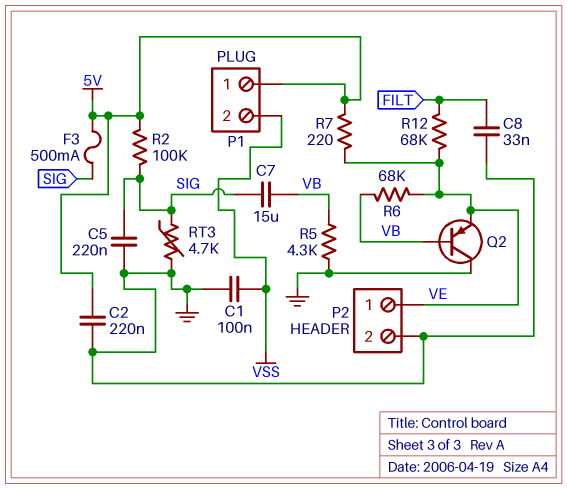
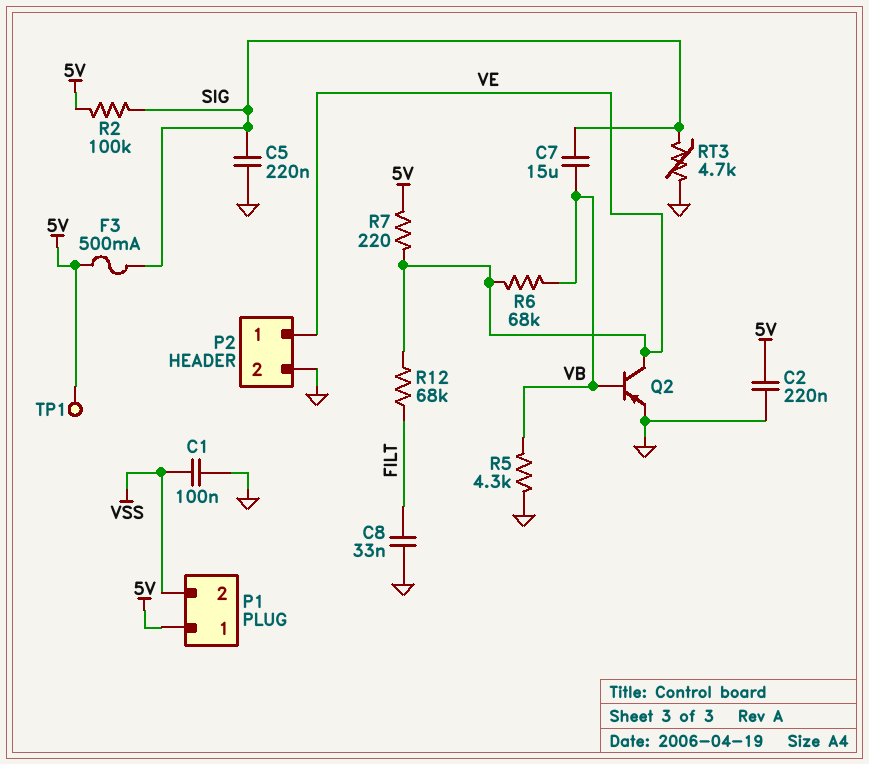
Q2: PNP (B VB, C GND, E VE) -> PNP (B VB, C VE, E GND)
TP1: none -> test point (5V)

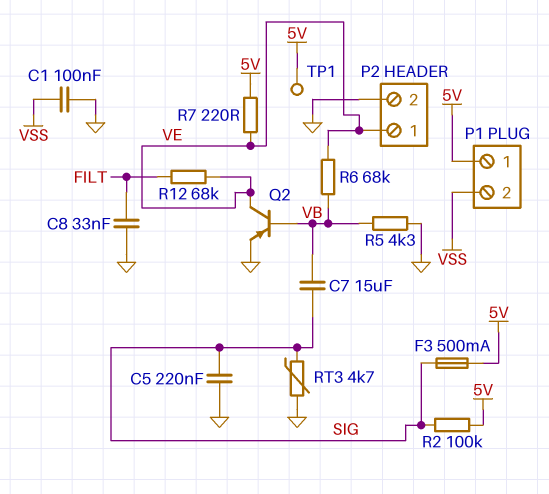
C2: 220nF (5V, GND) -> none

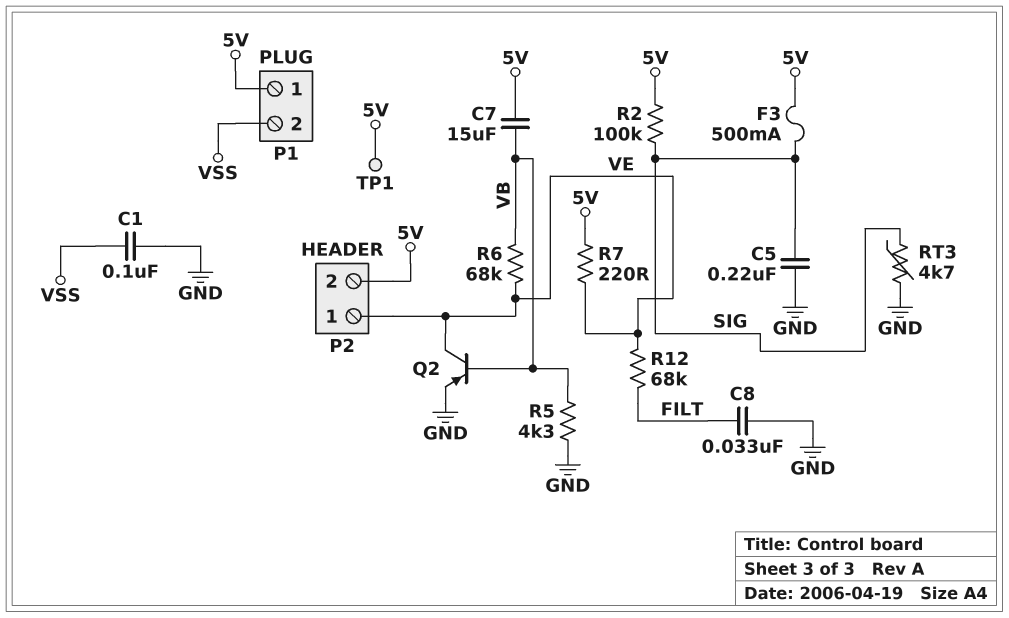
C7: 15uF (SIG, VB) -> 15uF (5V, VB)
P2 pin 2: GND -> 5V

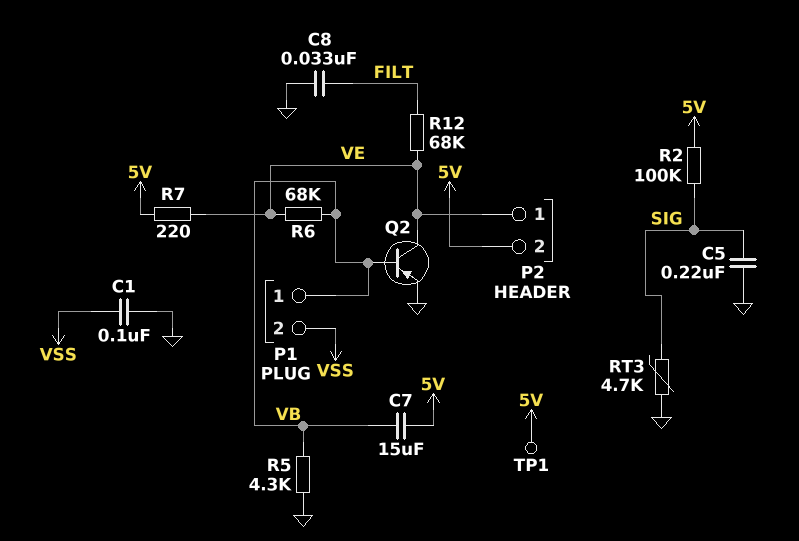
F3: 500mA (5V, SIG) -> none
P1 pin 1: 5V -> VB

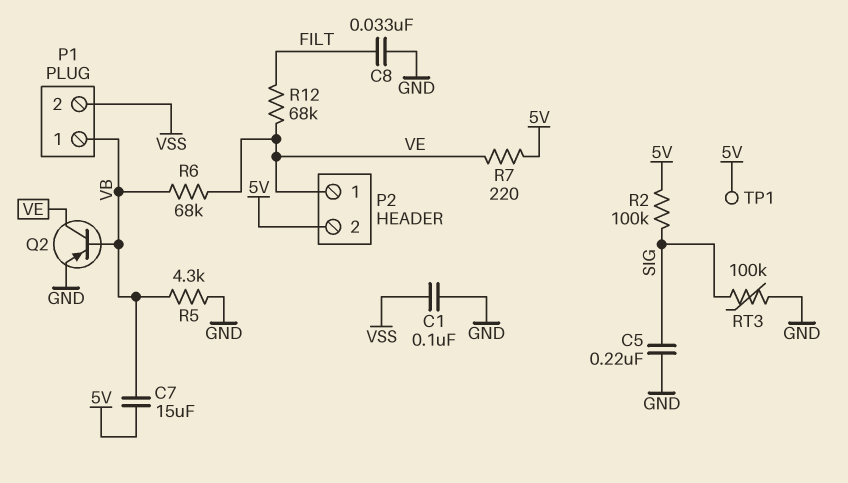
RT3: 4.7k (GND, SIG) -> 100k (GND, SIG)

